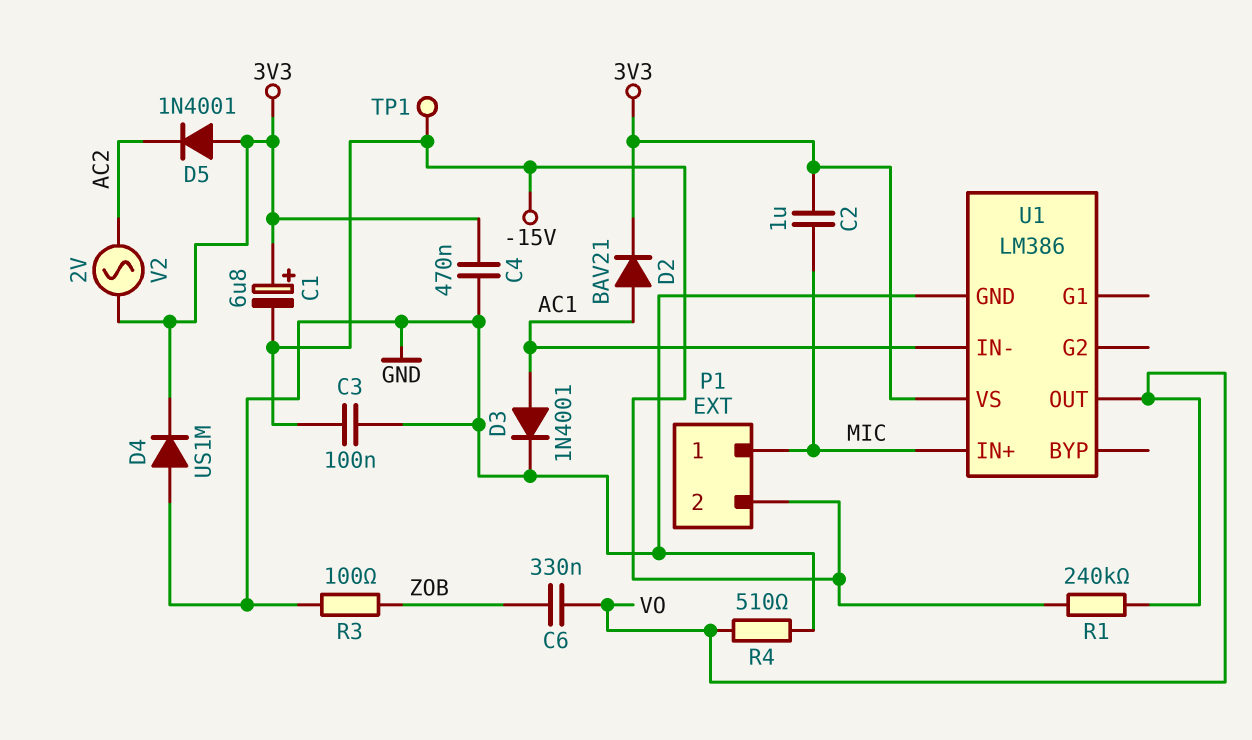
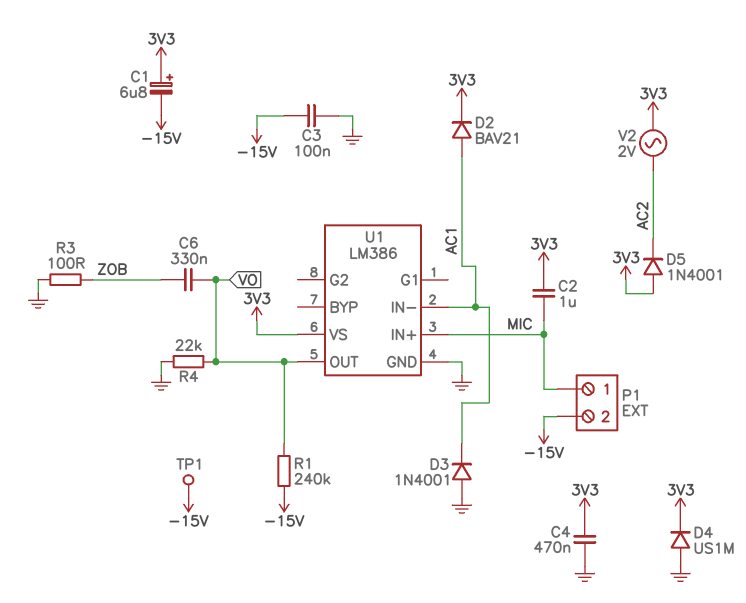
D3: diode 1N4001 (A AC1, K GND) -> diode 1N4001 (A GND, K AC1)
R4: 510 (GND, VO) -> 22k (GND, VO)

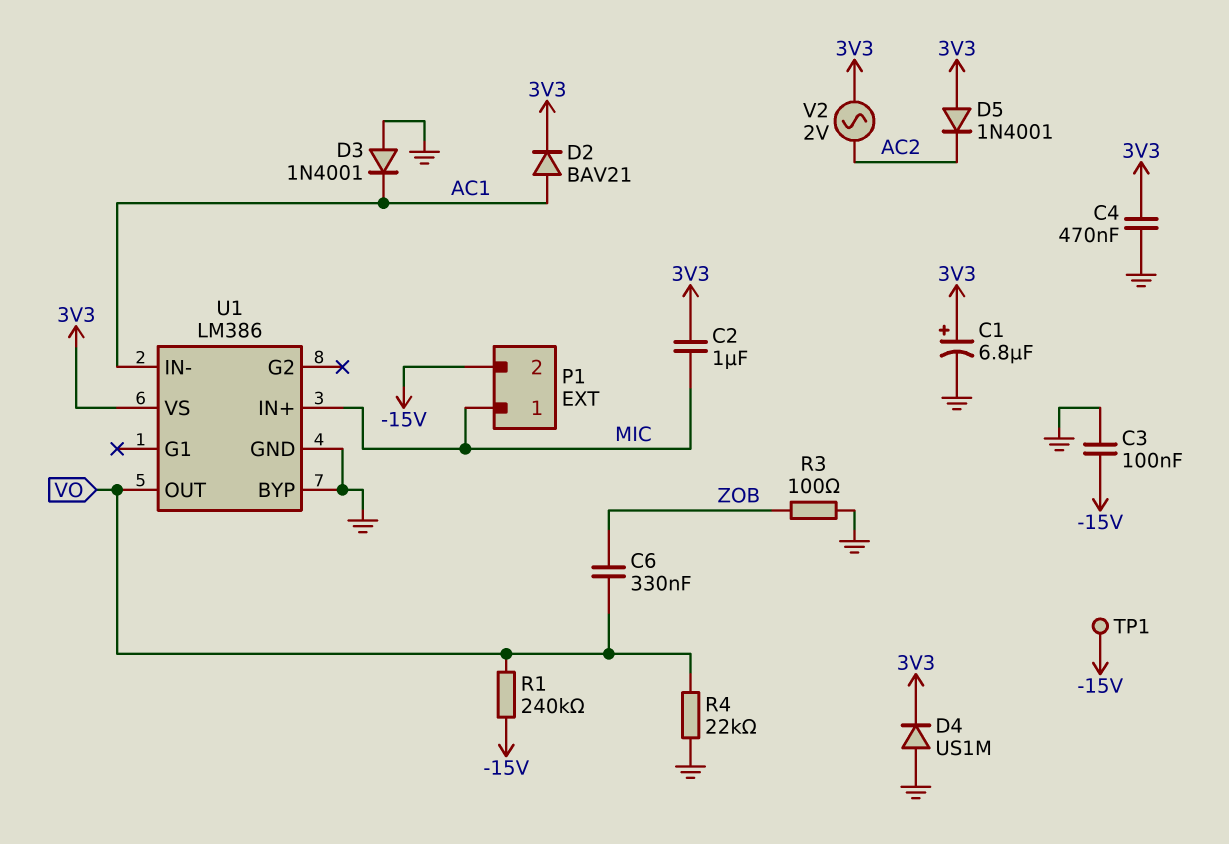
C1: 6.8uF (plus 3V3, minus -15V) -> 6.8uF (plus 3V3, minus GND)
U1 pin BYP: none -> GND

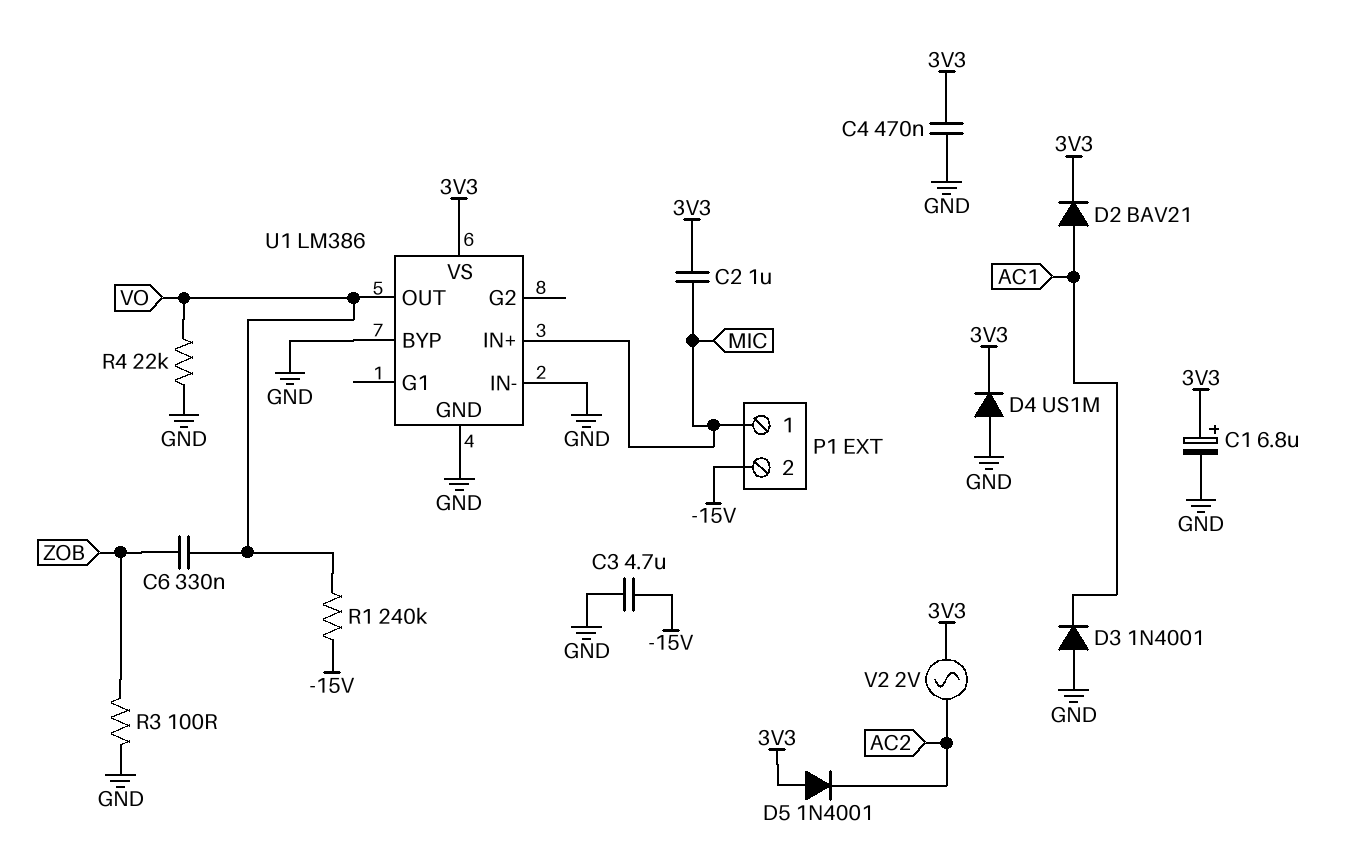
C3: 100nF (-15V, GND) -> 4.7uF (-15V, GND)
TP1: test point (-15V) -> none
U1 pin IN-: AC1 -> GND

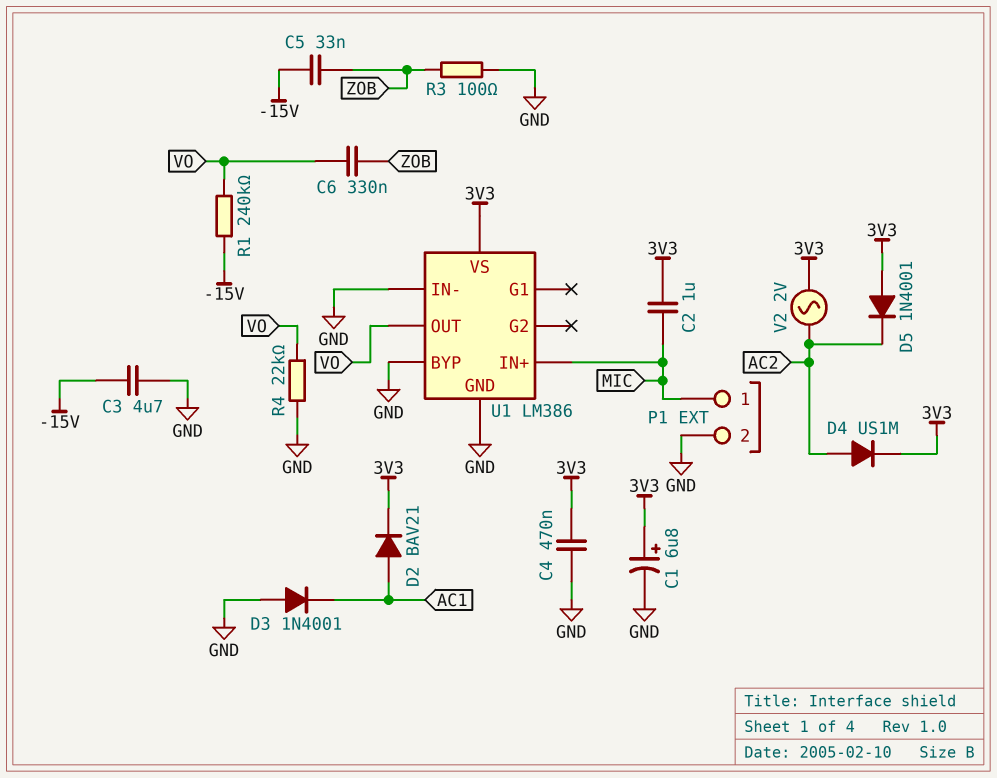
C5: none -> 33nF (-15V, ZOB)
D4: diode US1M (A GND, K 3V3) -> diode US1M (A AC2, K 3V3)
P1 pin 2: -15V -> GND

